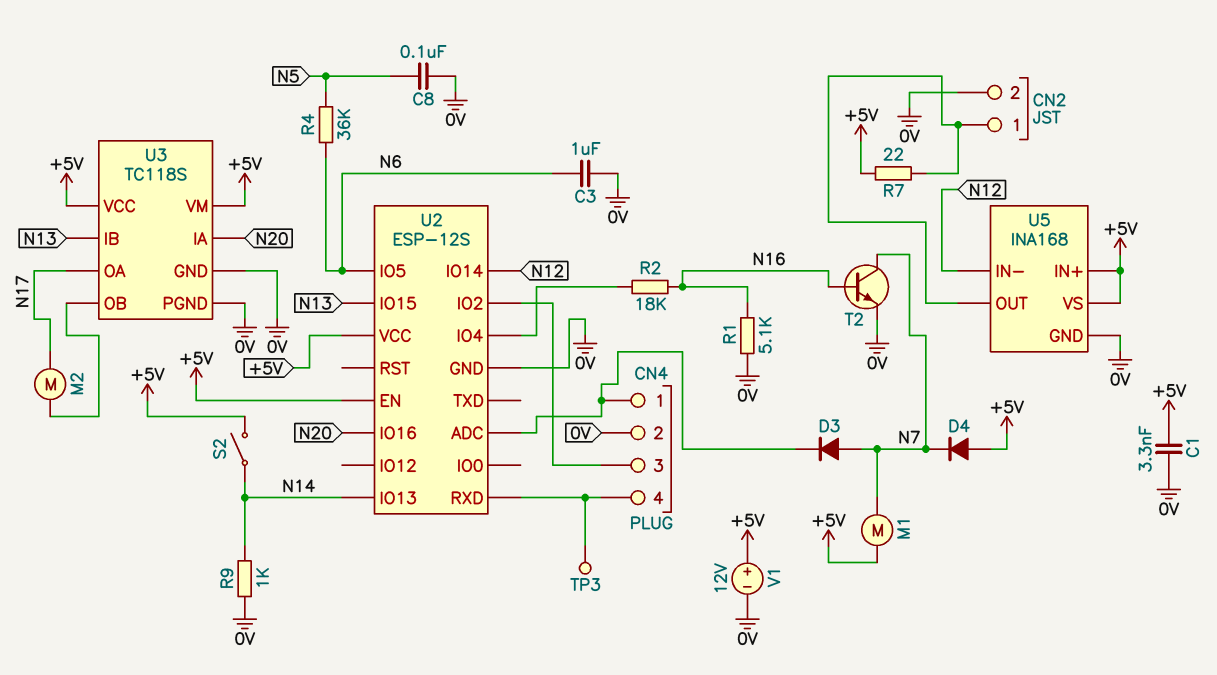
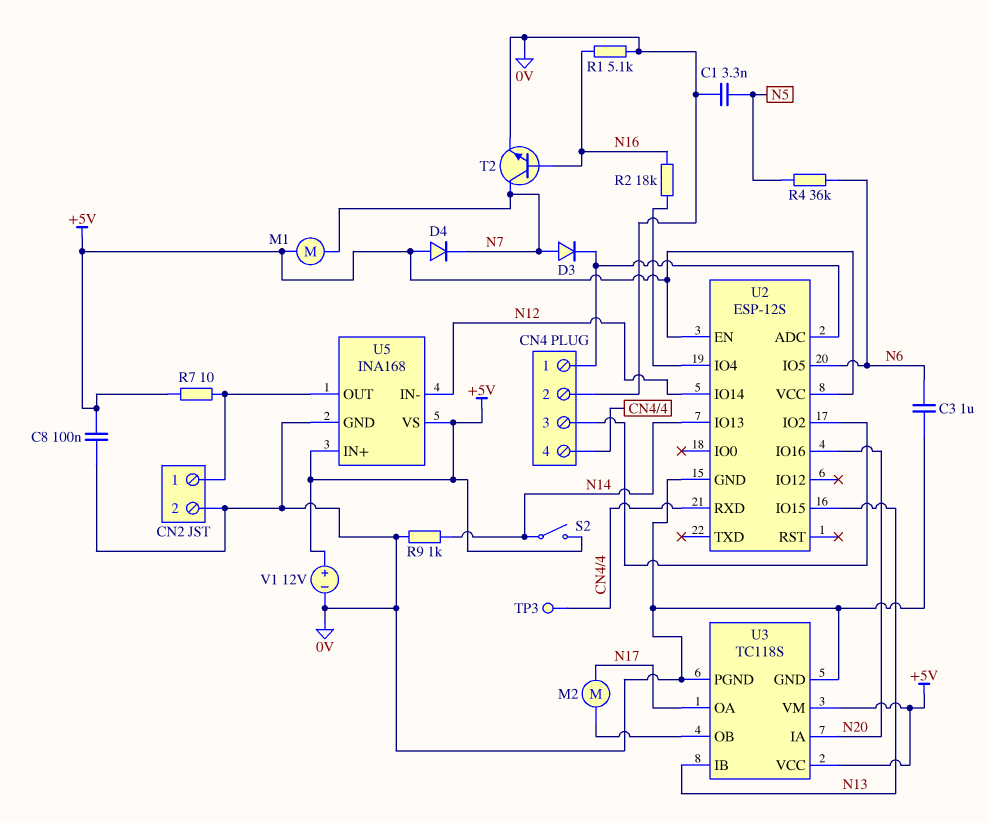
C1: 3.3nF (+5V, 0V) -> 3.3nF (0V, N5)
C8: 100nF (0V, N5) -> 100nF (+5V, 0V)
R7: 22 (+5V, CN2/1) -> 10 (+5V, CN2/1)

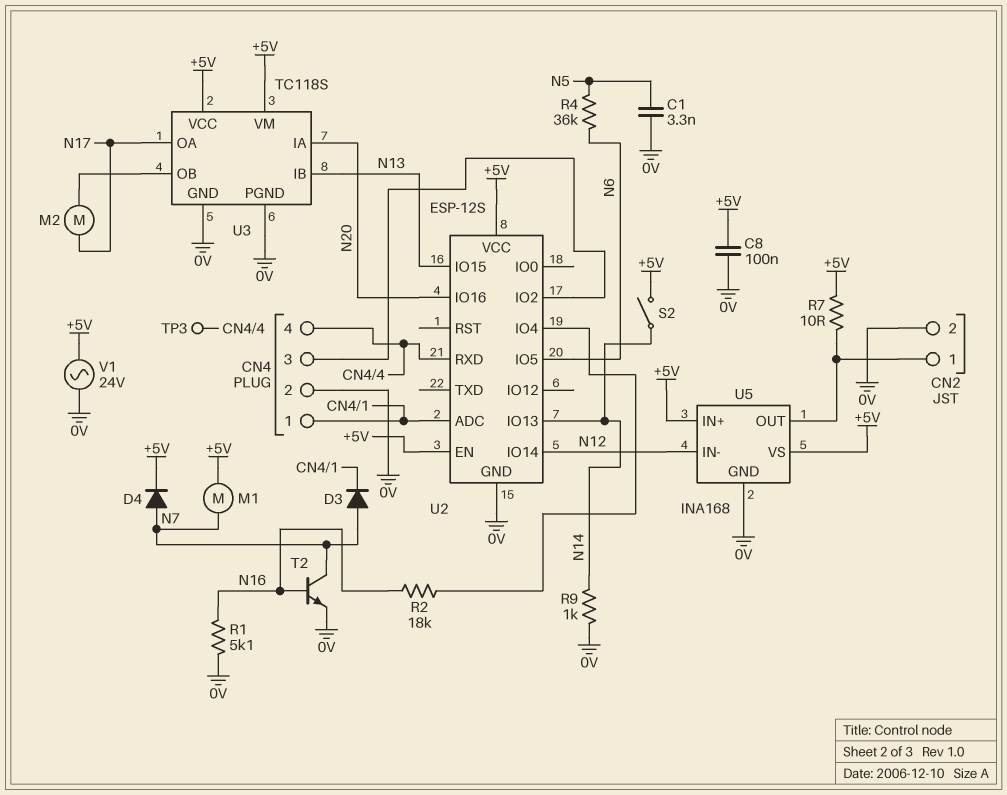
C3: 1uF (0V, N6) -> none
D4: diode (A +5V, K N7) -> diode (A N7, K +5V)
V1: 12V (plus +5V, minus 0V) -> AC 24V (+5V, 0V)

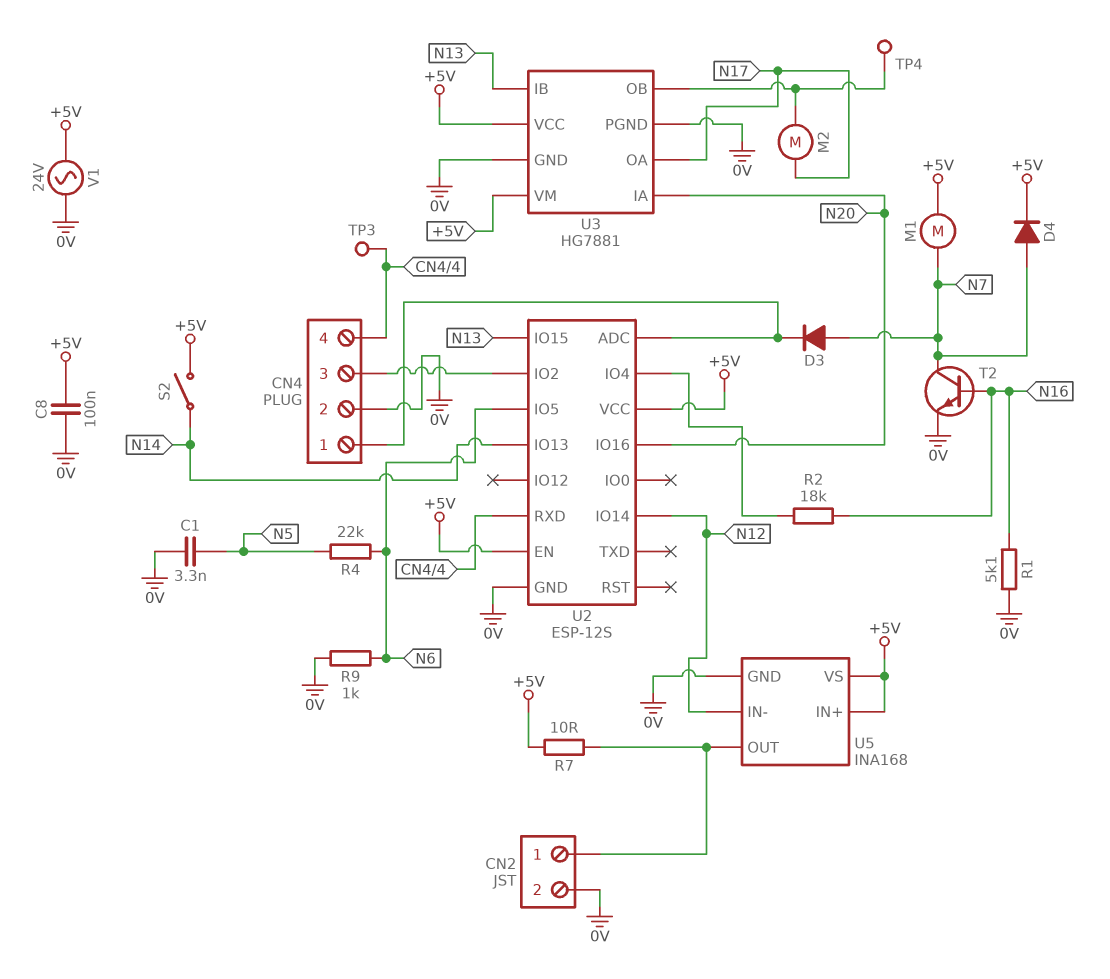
R4: 36k (N5, N6) -> 22k (N5, N6)
R9: 1k (0V, N14) -> 1k (0V, N6)
TP4: none -> test point (U3/OB)
U3: TC118S -> HG7881

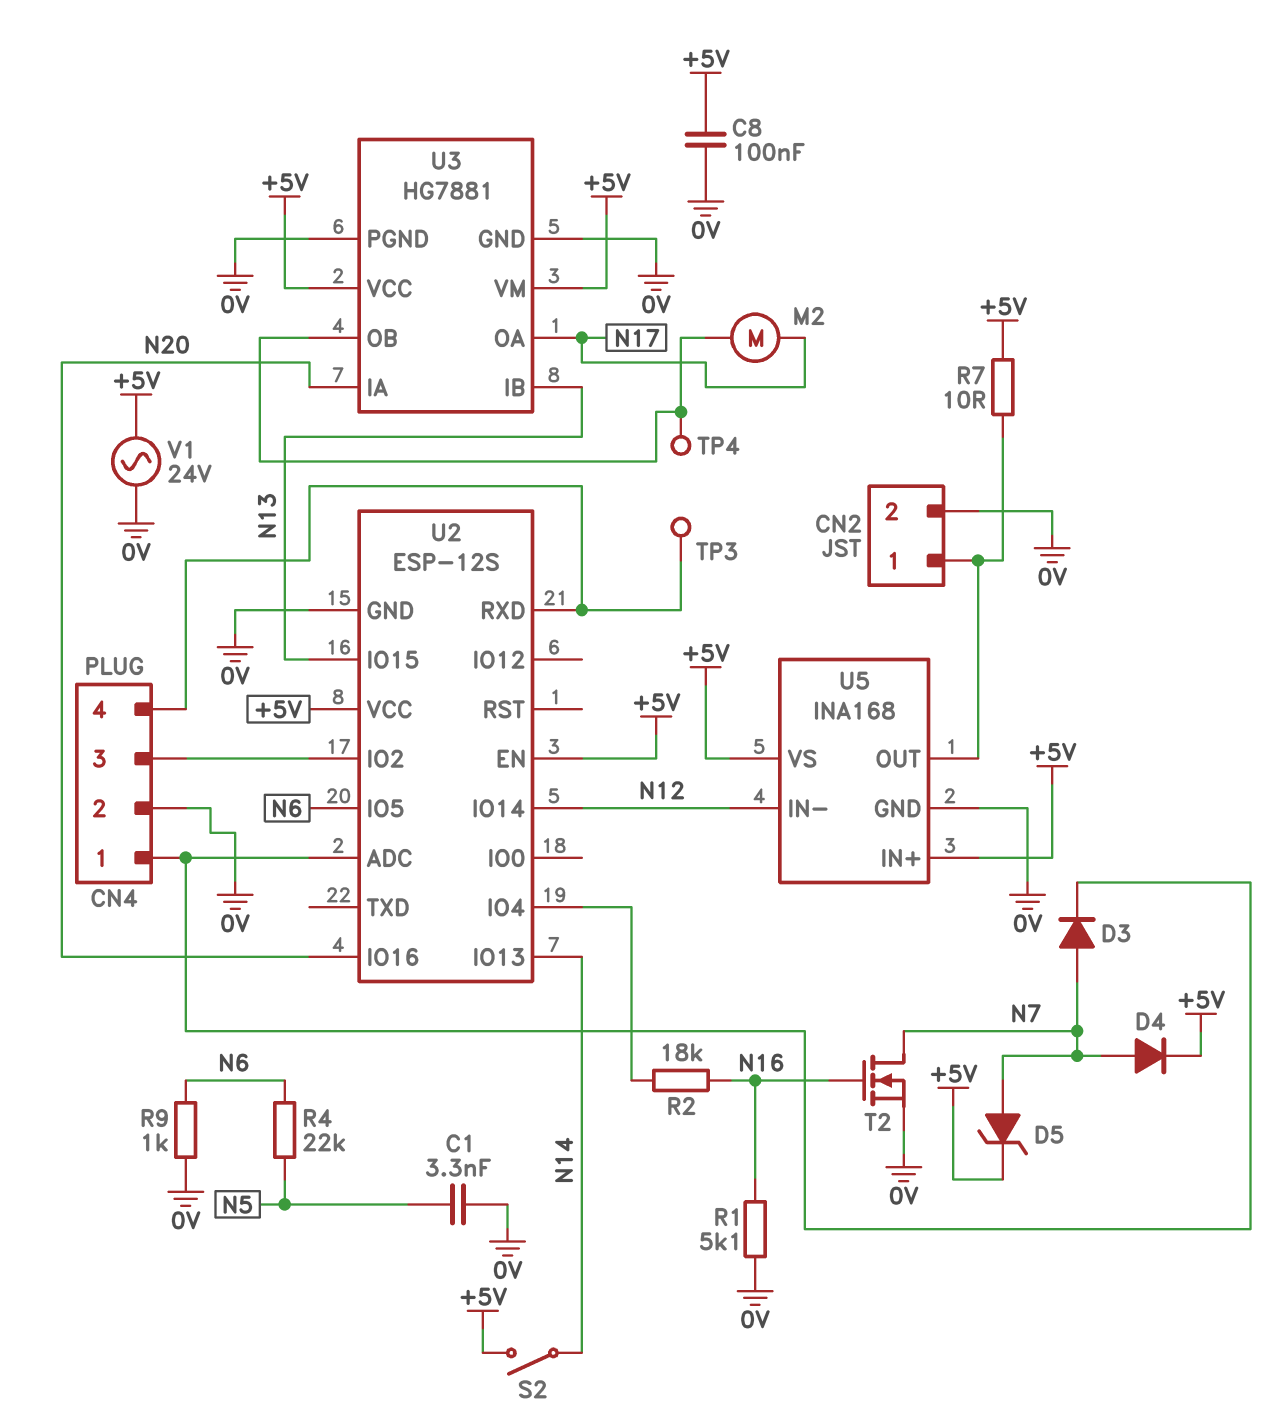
D5: none -> zener (A N7, K +5V)
M1: motor (+5V, N7) -> none
T2: NPN (B N16, C N7, E 0V) -> NMOS (G N16, D N7, S 0V)

